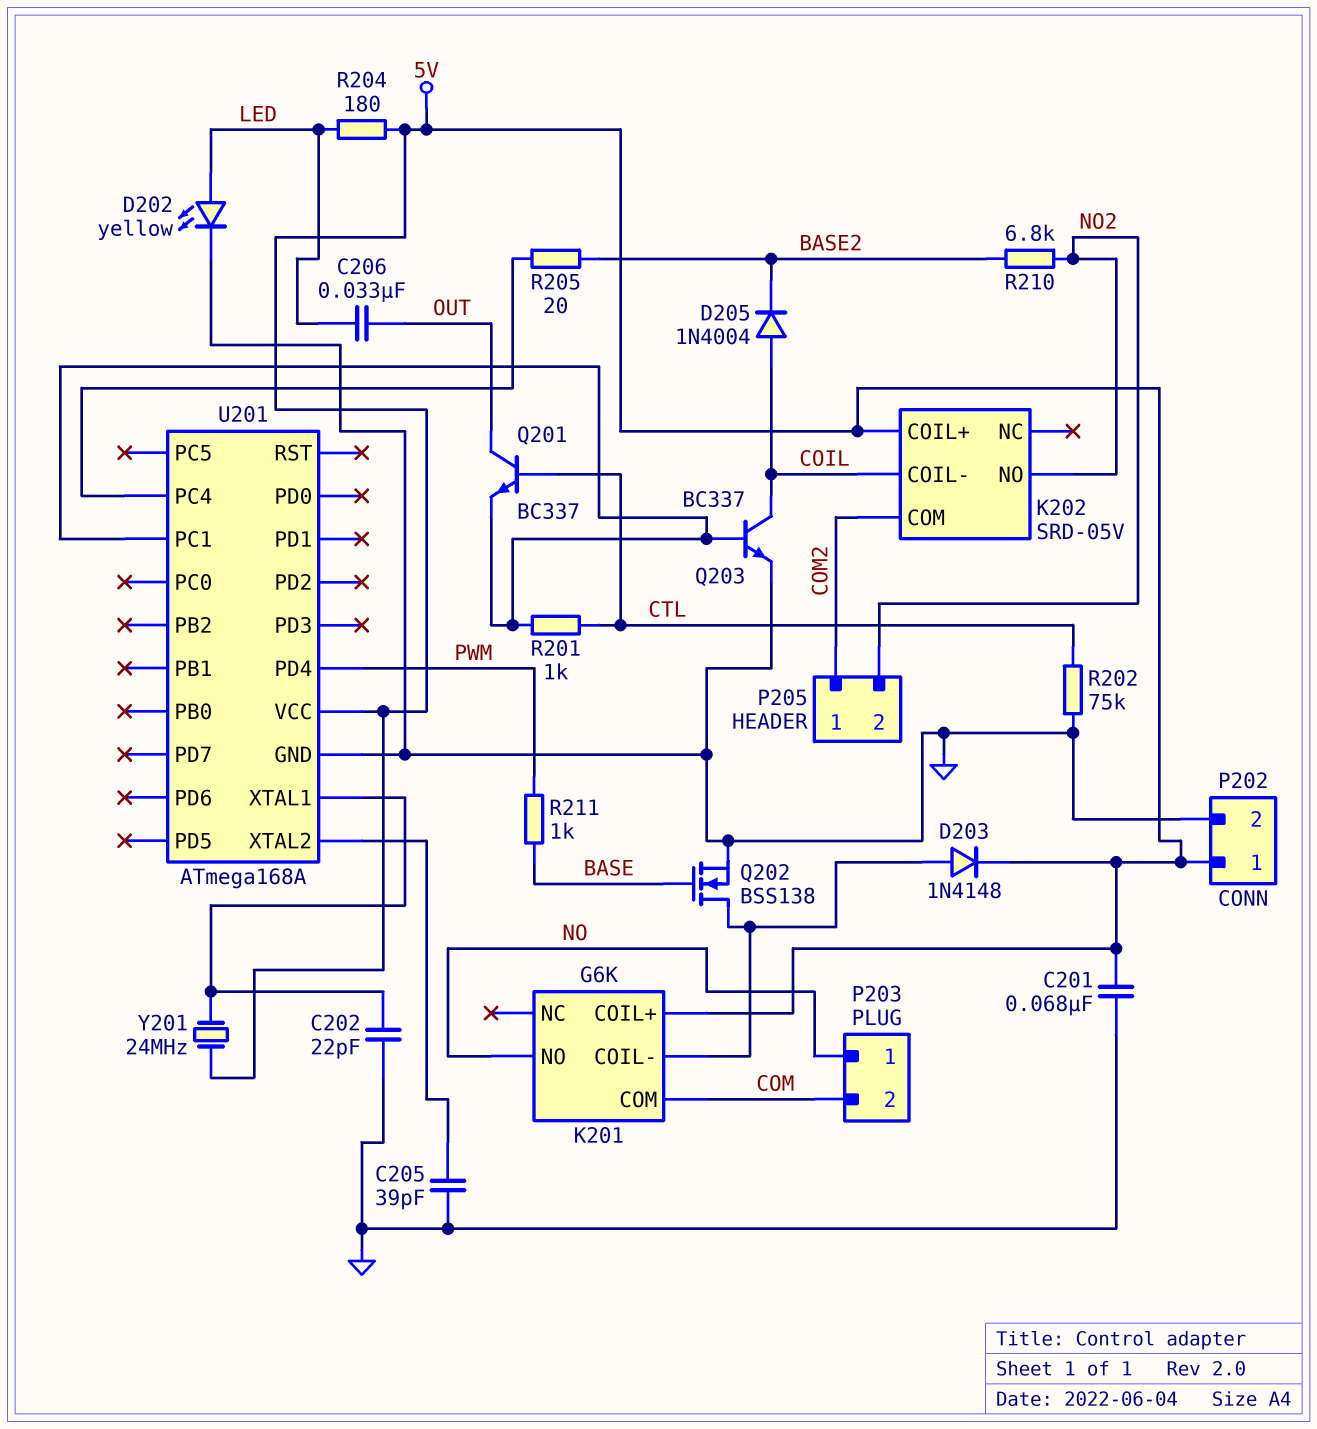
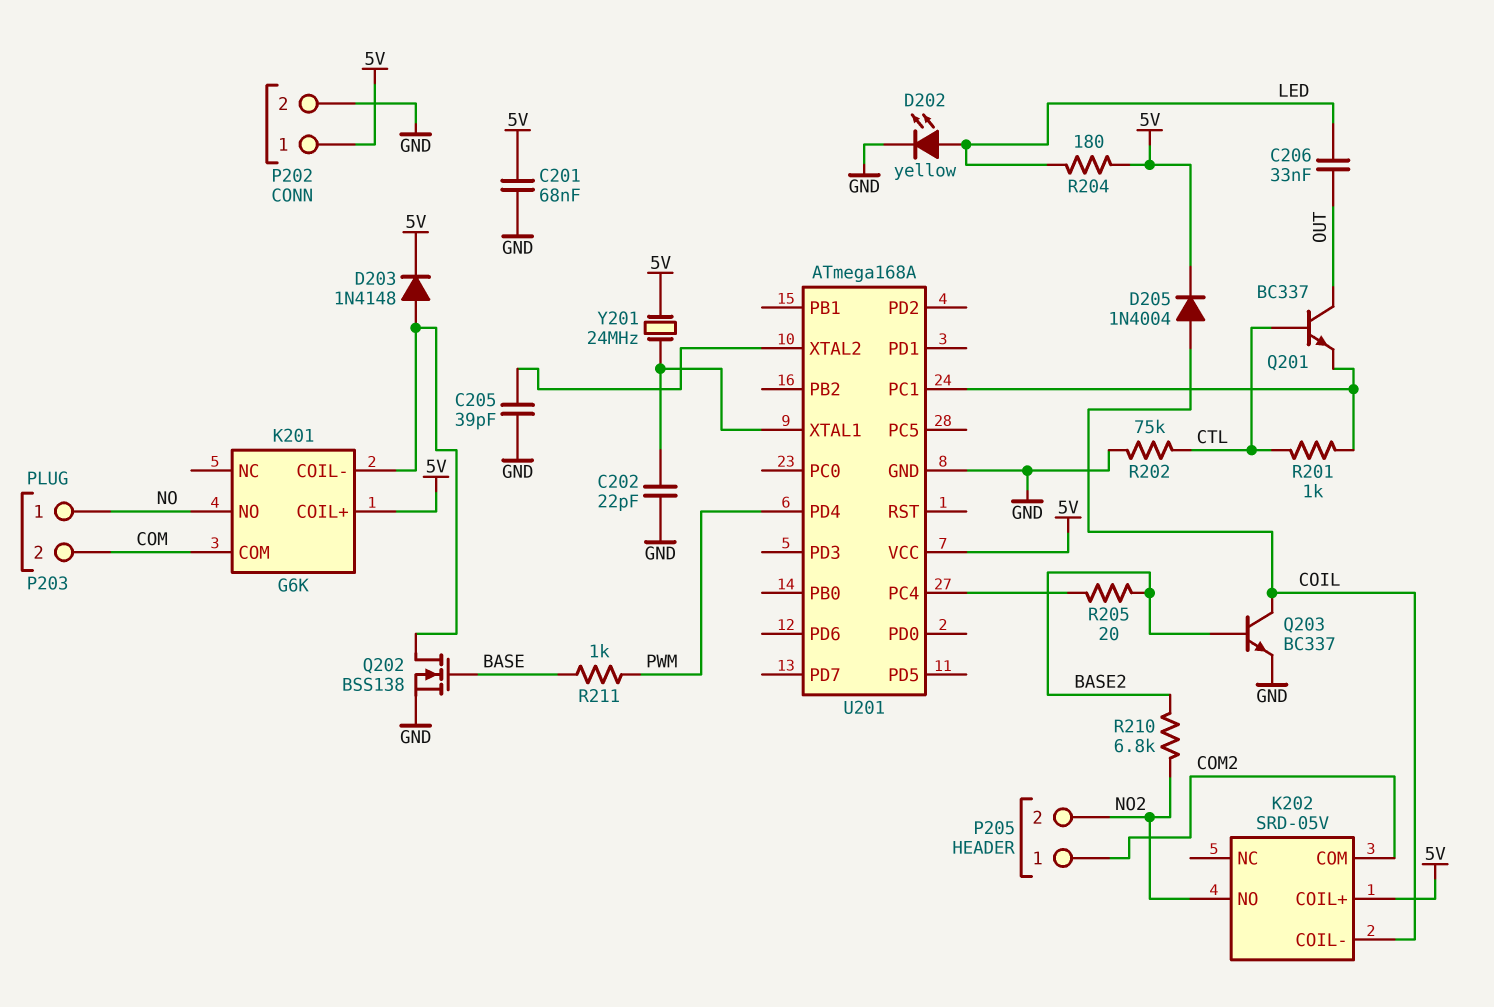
D205: diode 1N4004 (A COIL, K BASE2) -> diode 1N4004 (A COIL, K 5V)
Q203: NPN BC337 (B U201/PC1, C COIL, E GND) -> NPN BC337 (B BASE2, C COIL, E GND)

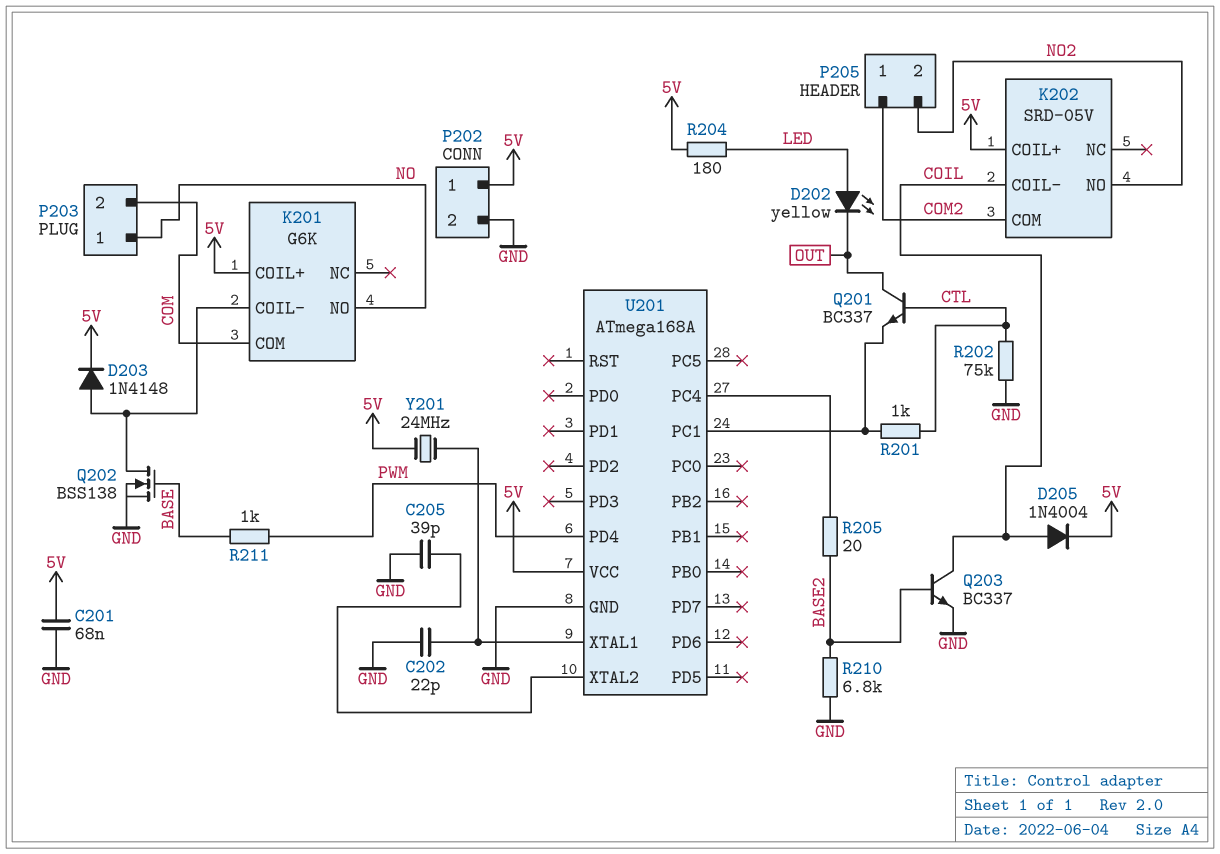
C206: 33nF (LED, OUT) -> none
D202: LED yellow (A LED, K GND) -> LED yellow (A LED, K OUT)
R210: 6.8k (BASE2, NO2) -> 6.8k (BASE2, GND)

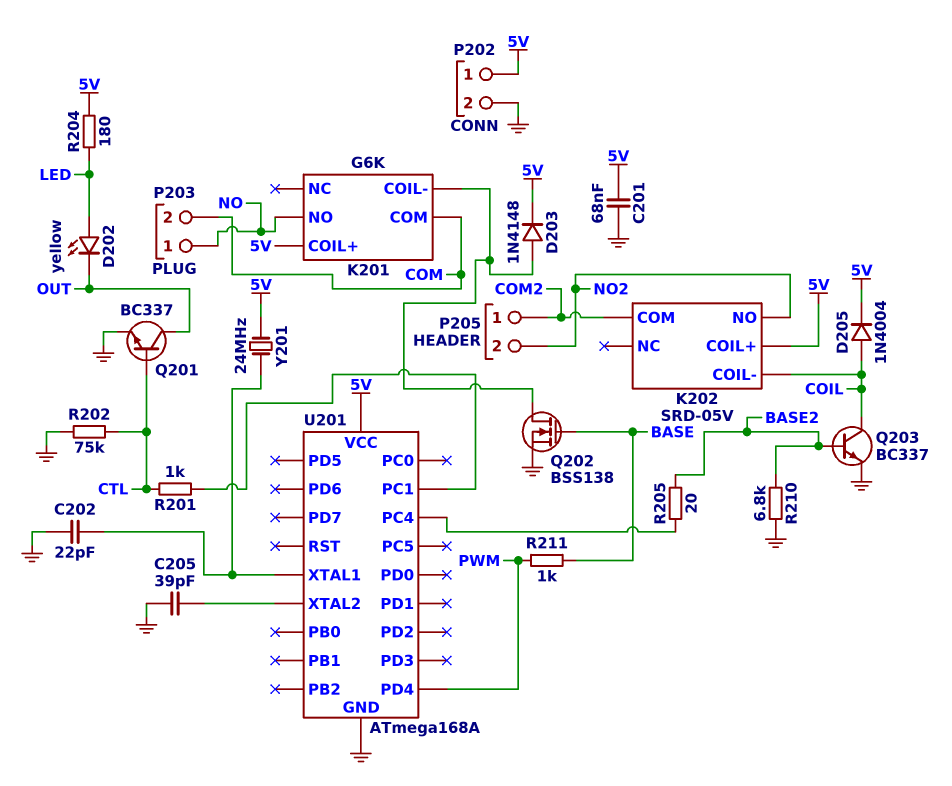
Q201: NPN BC337 (B CTL, C OUT, E U201/PC1) -> NPN BC337 (B CTL, C OUT, E GND)

